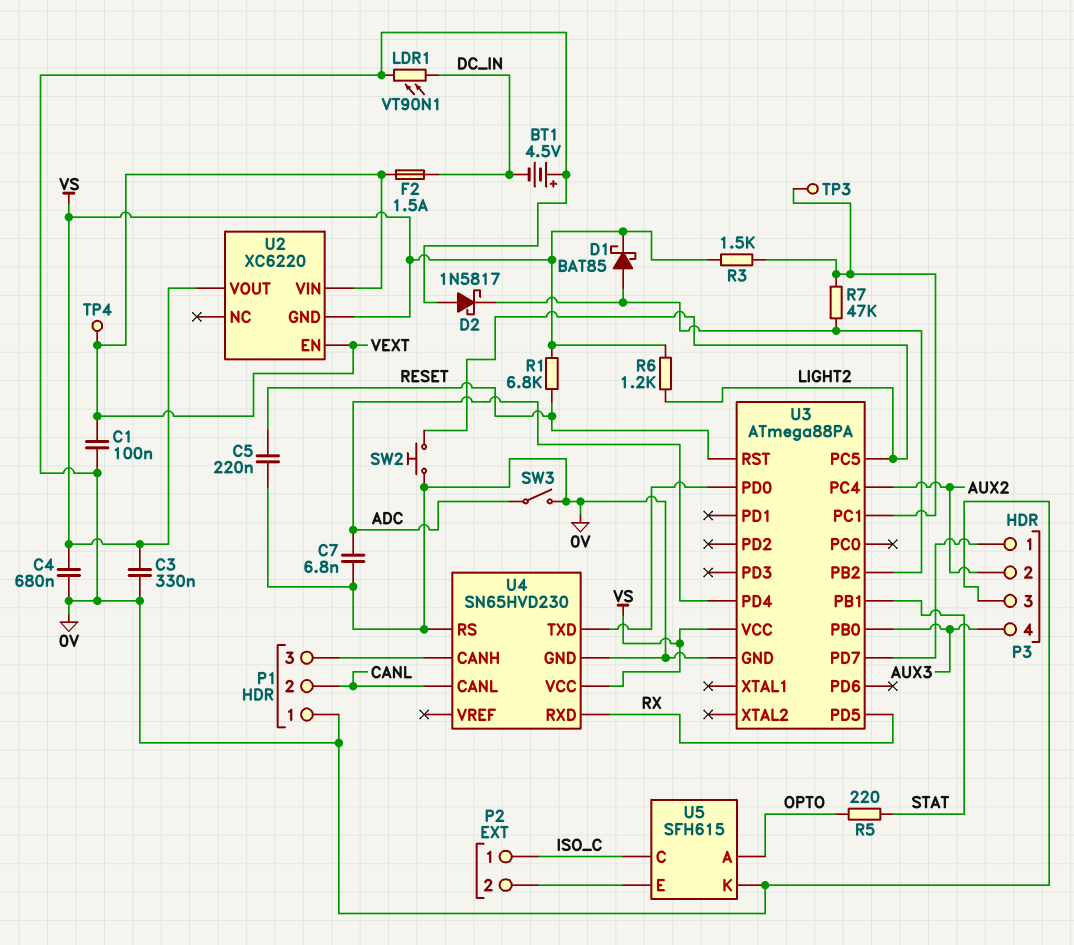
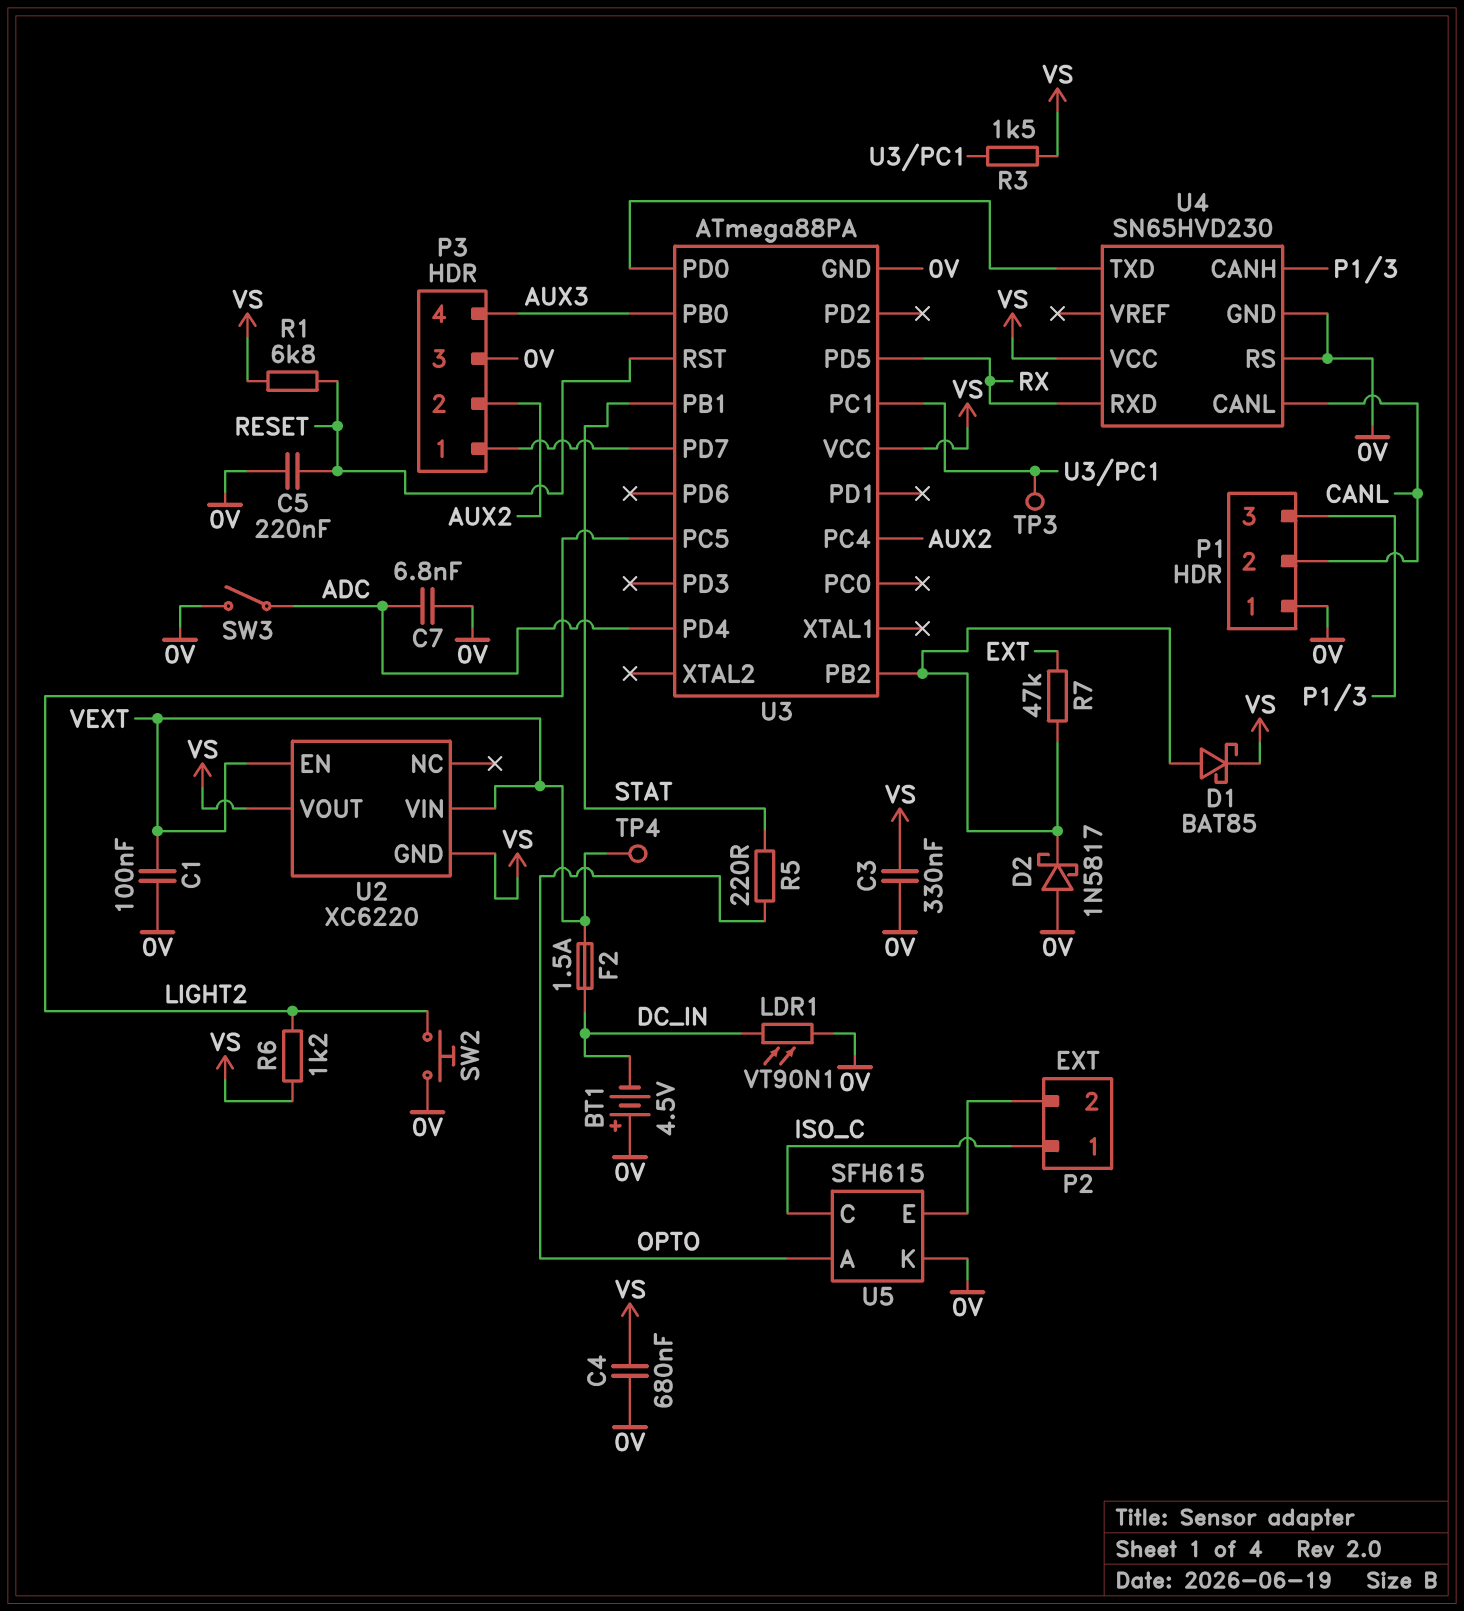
R7: 47k (U3/PB2, U3/PC1) -> 47k (EXT, U3/PB2)

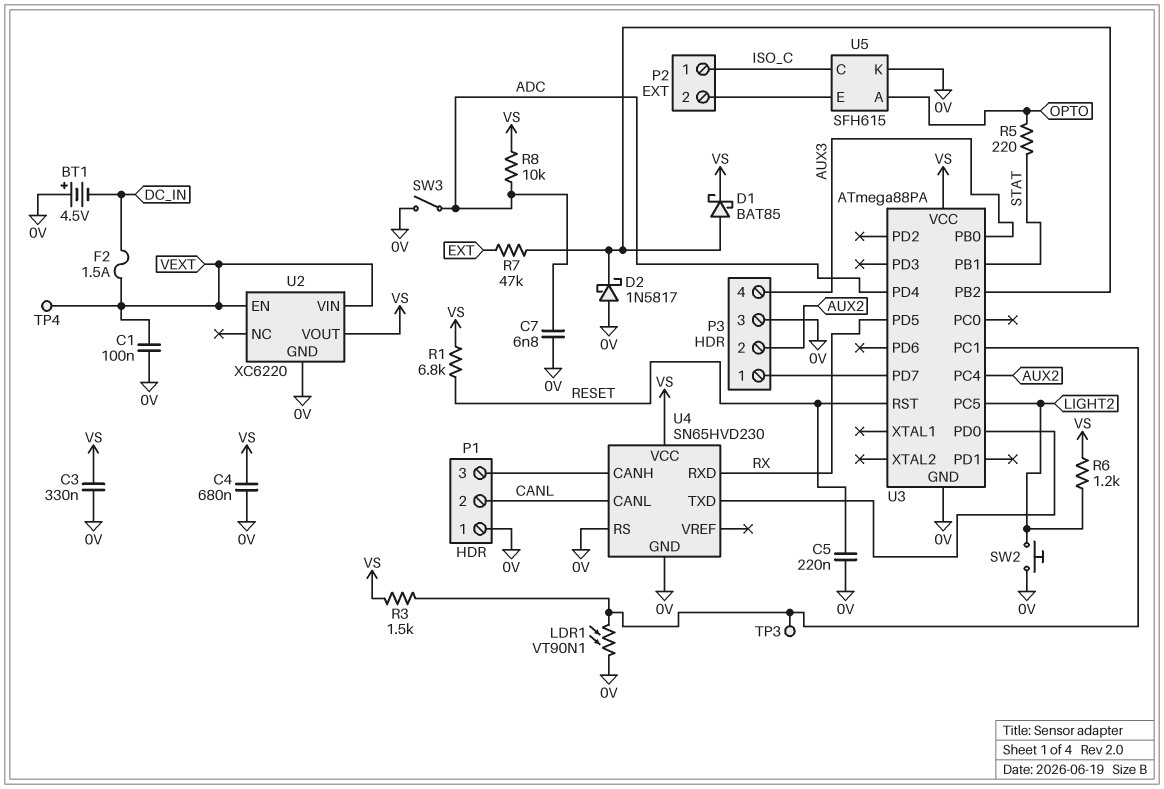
LDR1: VT90N1 (0V, DC_IN) -> VT90N1 (0V, U3/PC1)
R8: none -> 10k (ADC, VS)
U2 pin GND: VS -> 0V

